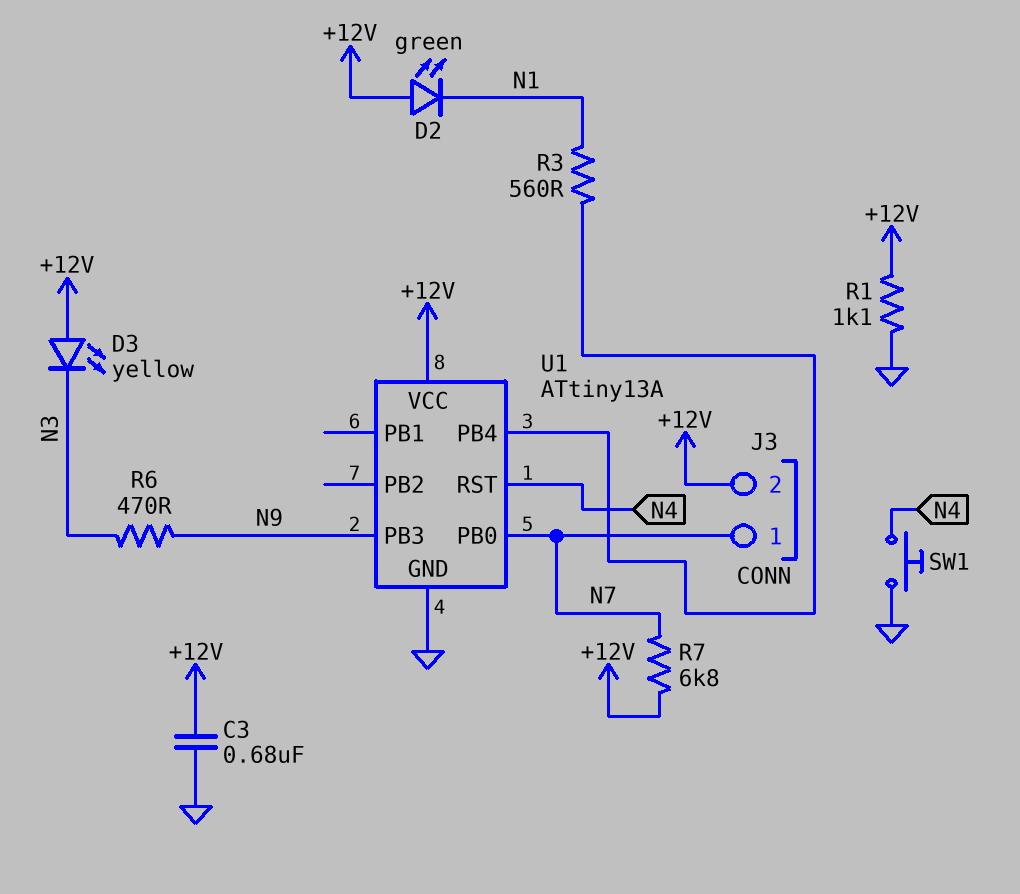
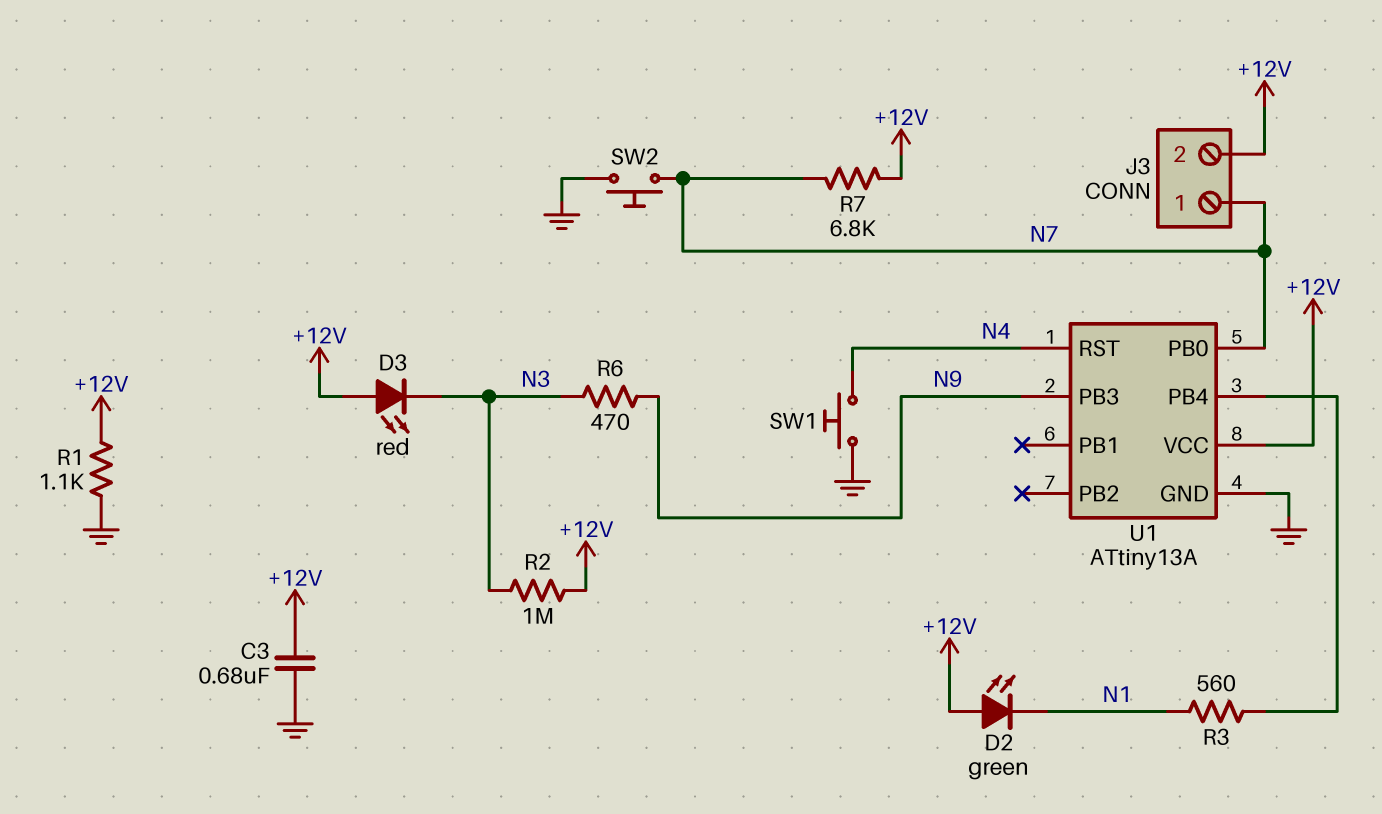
D3: LED yellow (A +12V, K N3) -> LED red (A +12V, K N3)
R2: none -> 1M (+12V, N3)
SW2: none -> button (GND, N7)

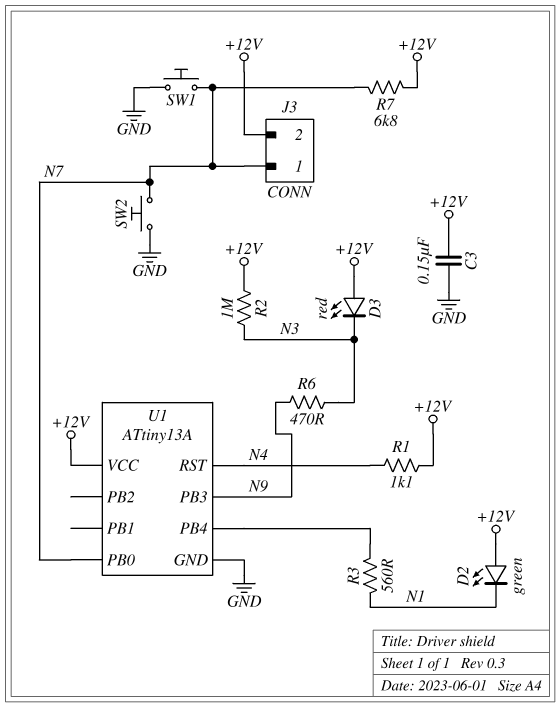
C3: 680nF (+12V, GND) -> 150nF (+12V, GND)
R1: 1.1k (+12V, GND) -> 1.1k (+12V, N4)
SW1: button (GND, N4) -> button (GND, N7)

